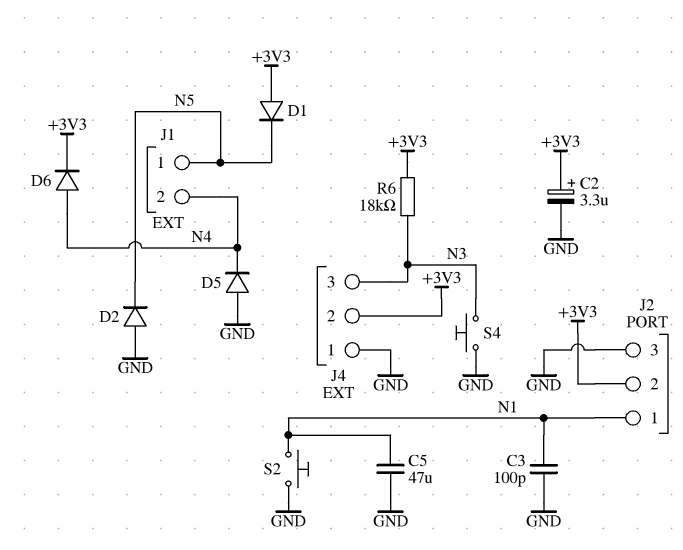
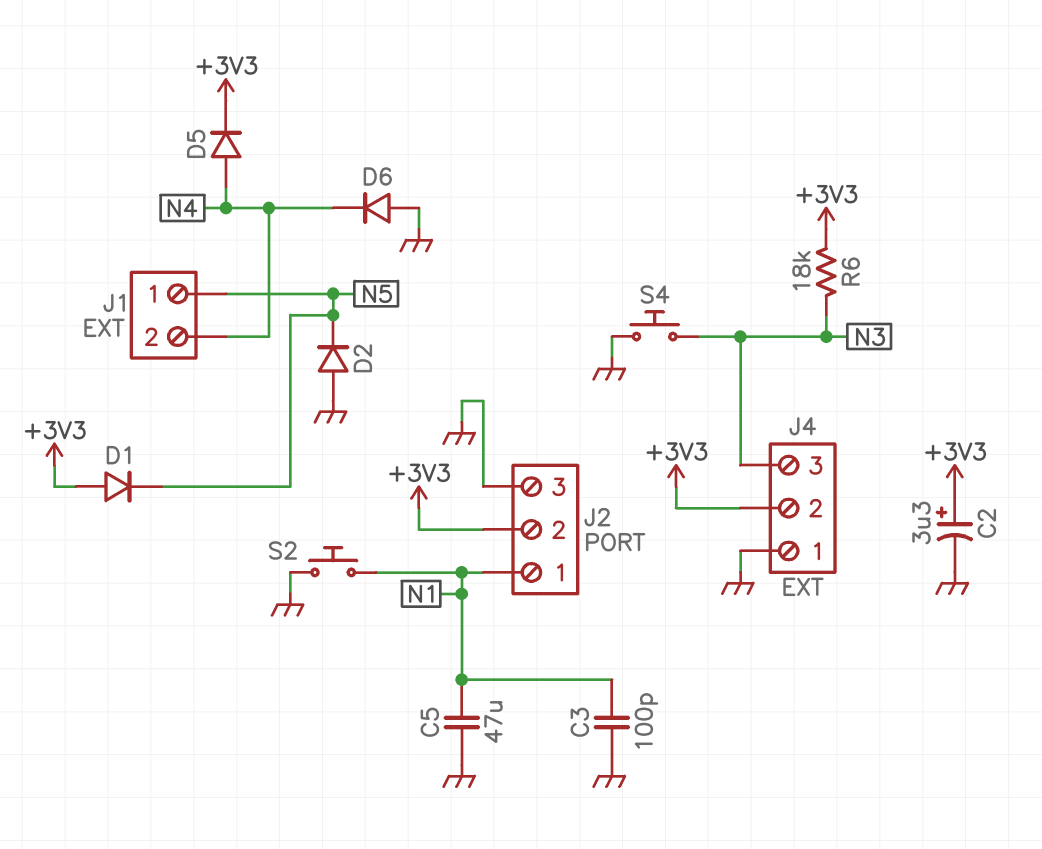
D5: diode (A GND, K N4) -> diode (A N4, K +3V3)
D6: diode (A N4, K +3V3) -> diode (A GND, K N4)

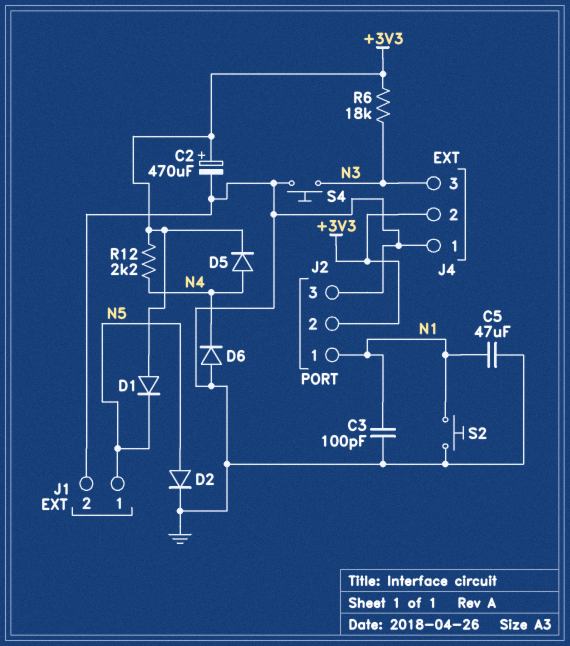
C2: 3.3uF (plus +3V3, minus GND) -> 470uF (plus +3V3, minus GND)
D2: diode (A GND, K N5) -> diode (A N5, K GND)
J1 pin 2: N4 -> GND
R12: none -> 2.2k (+3V3, N4)

